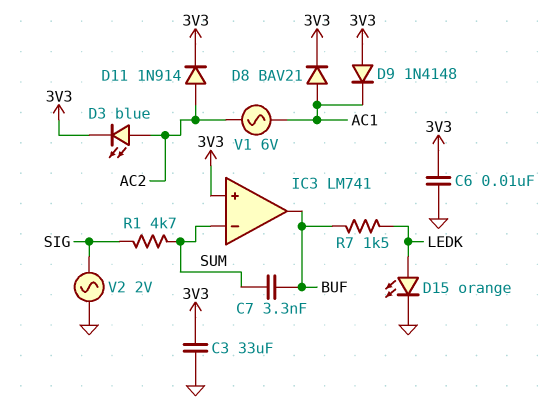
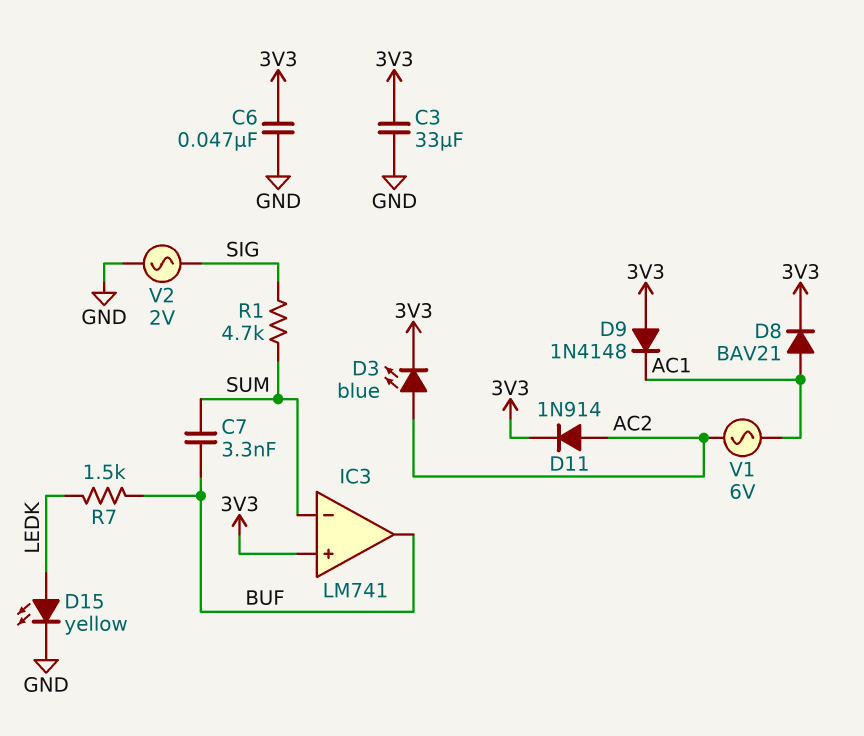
C6: 10nF (3V3, GND) -> 47nF (3V3, GND)
D15: LED orange (A LEDK, K GND) -> LED yellow (A LEDK, K GND)

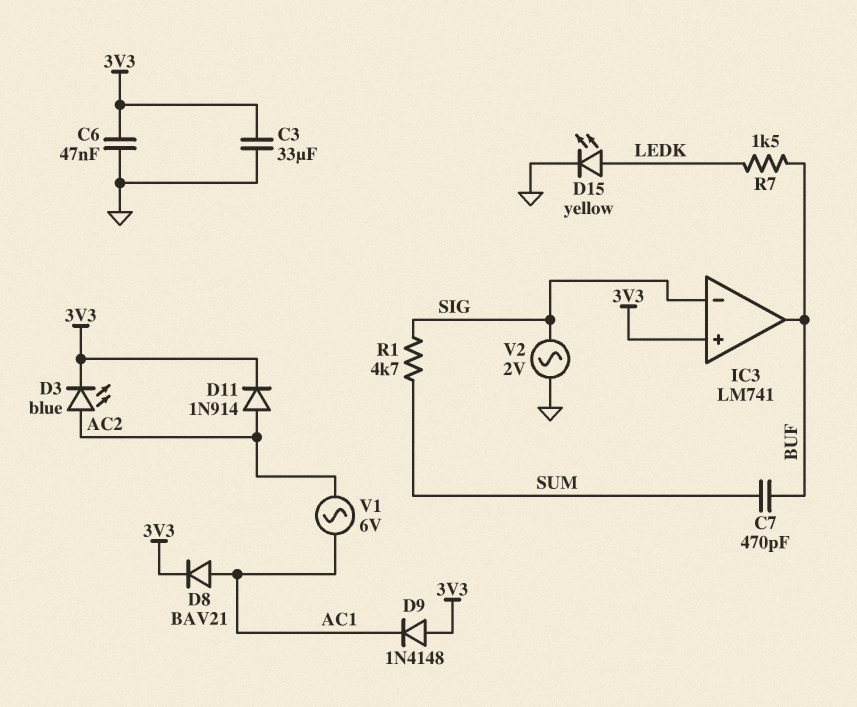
C7: 3.3nF (BUF, SUM) -> 470pF (BUF, SUM)
IC3 pin in-: SUM -> SIG

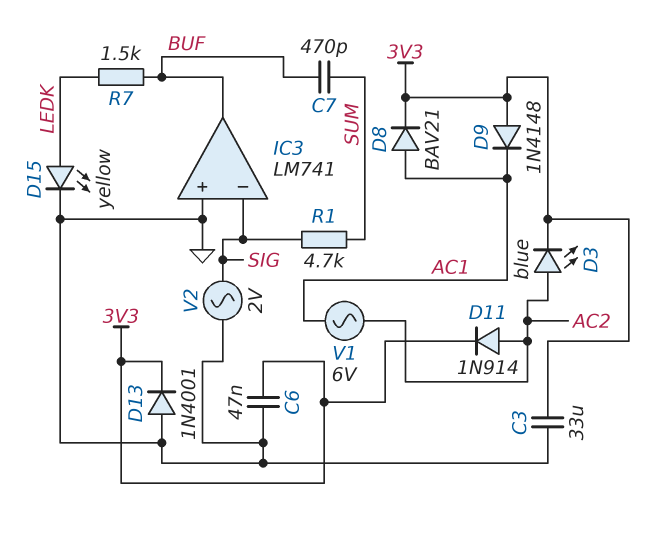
D13: none -> diode 1N4001 (A GND, K 3V3)
IC3 pin in+: 3V3 -> GND

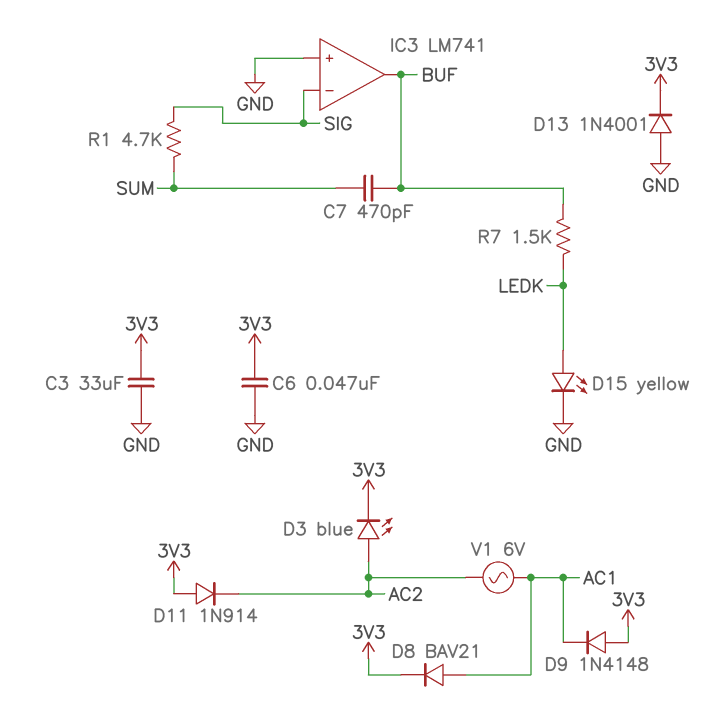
D11: diode 1N914 (A AC2, K 3V3) -> diode 1N914 (A 3V3, K AC2)
V2: AC 2V (GND, SIG) -> none

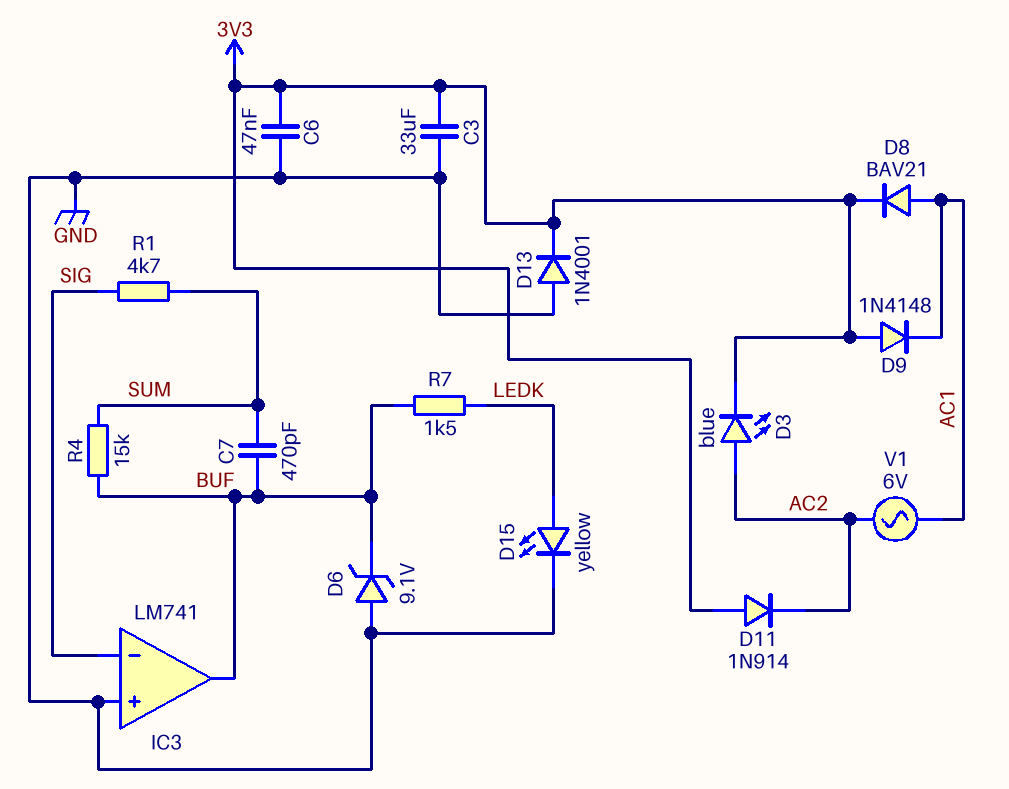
D6: none -> zener 9.1V (A GND, K BUF)
R4: none -> 15k (BUF, SUM)

